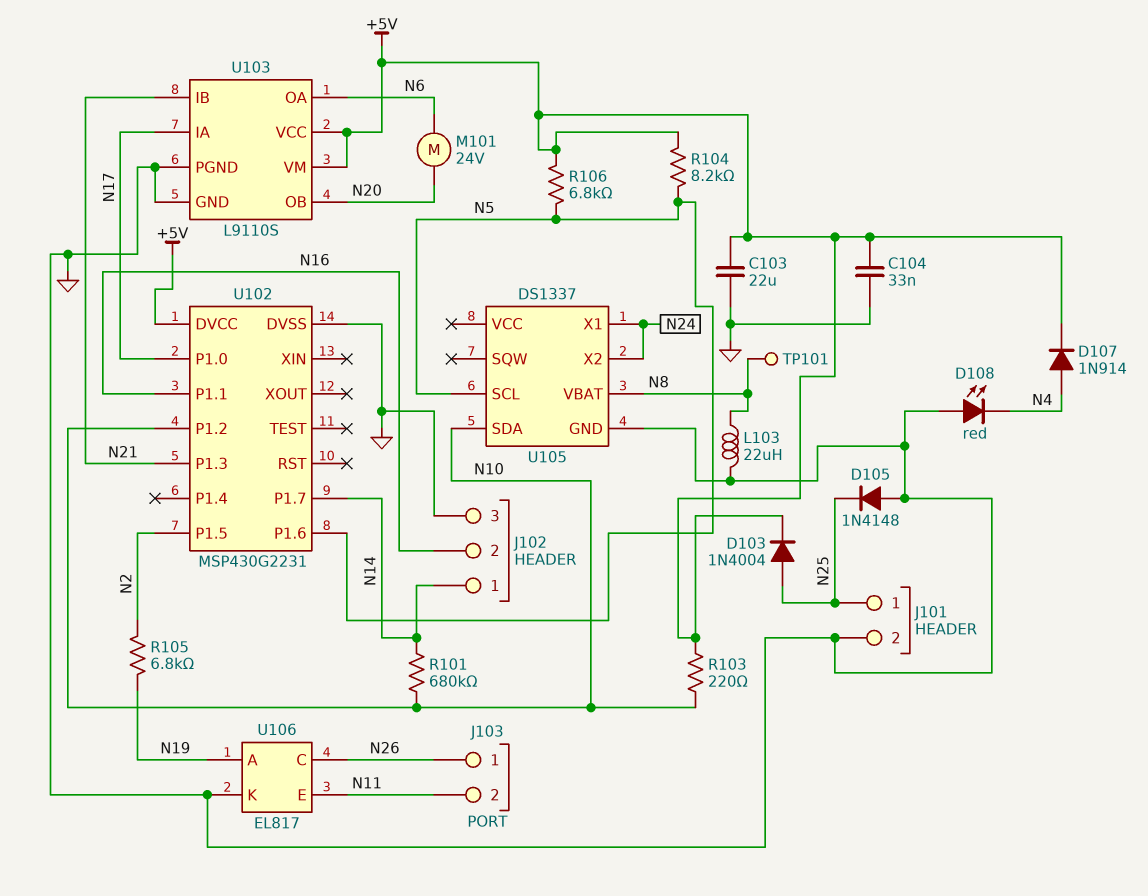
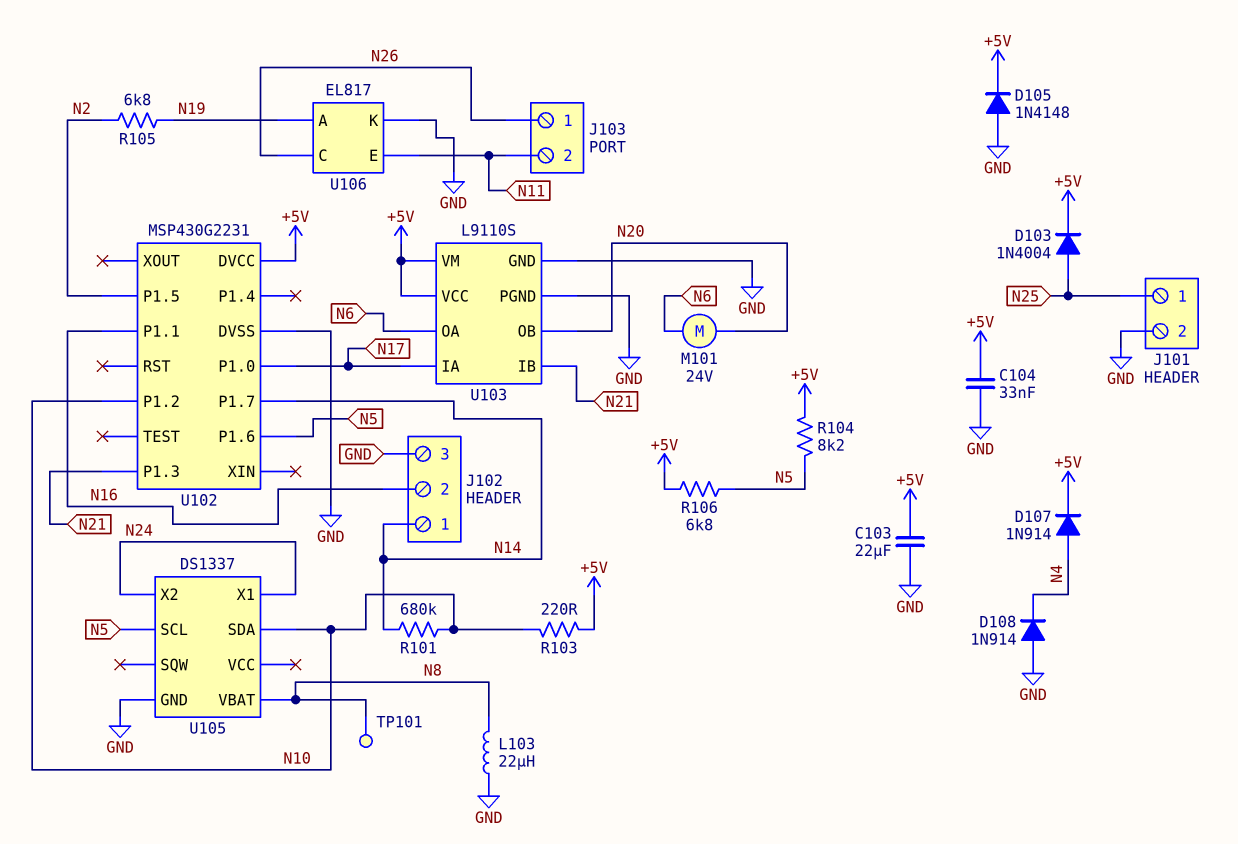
D105: diode 1N4148 (A GND, K N25) -> diode 1N4148 (A GND, K +5V)
D108: LED red (A GND, K N4) -> diode 1N914 (A GND, K N4)

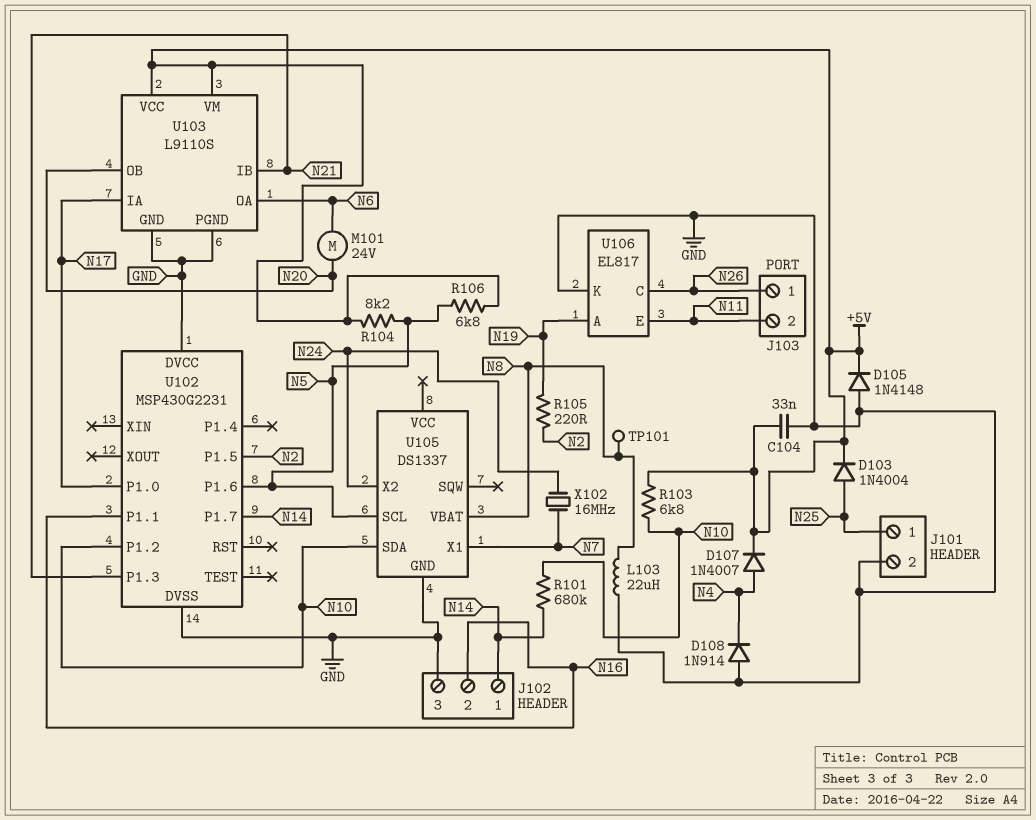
C103: 22uF (+5V, GND) -> none
D107: diode 1N914 (A N4, K +5V) -> diode 1N4007 (A N4, K +5V)
R103: 220 (+5V, N10) -> 6.8k (+5V, N10)
R105: 6.8k (N2, N19) -> 220 (N2, N19)
U102 pin DVCC: +5V -> GND
U105 pin X1: N24 -> N7
X102: none -> 16MHz (N7, N24)

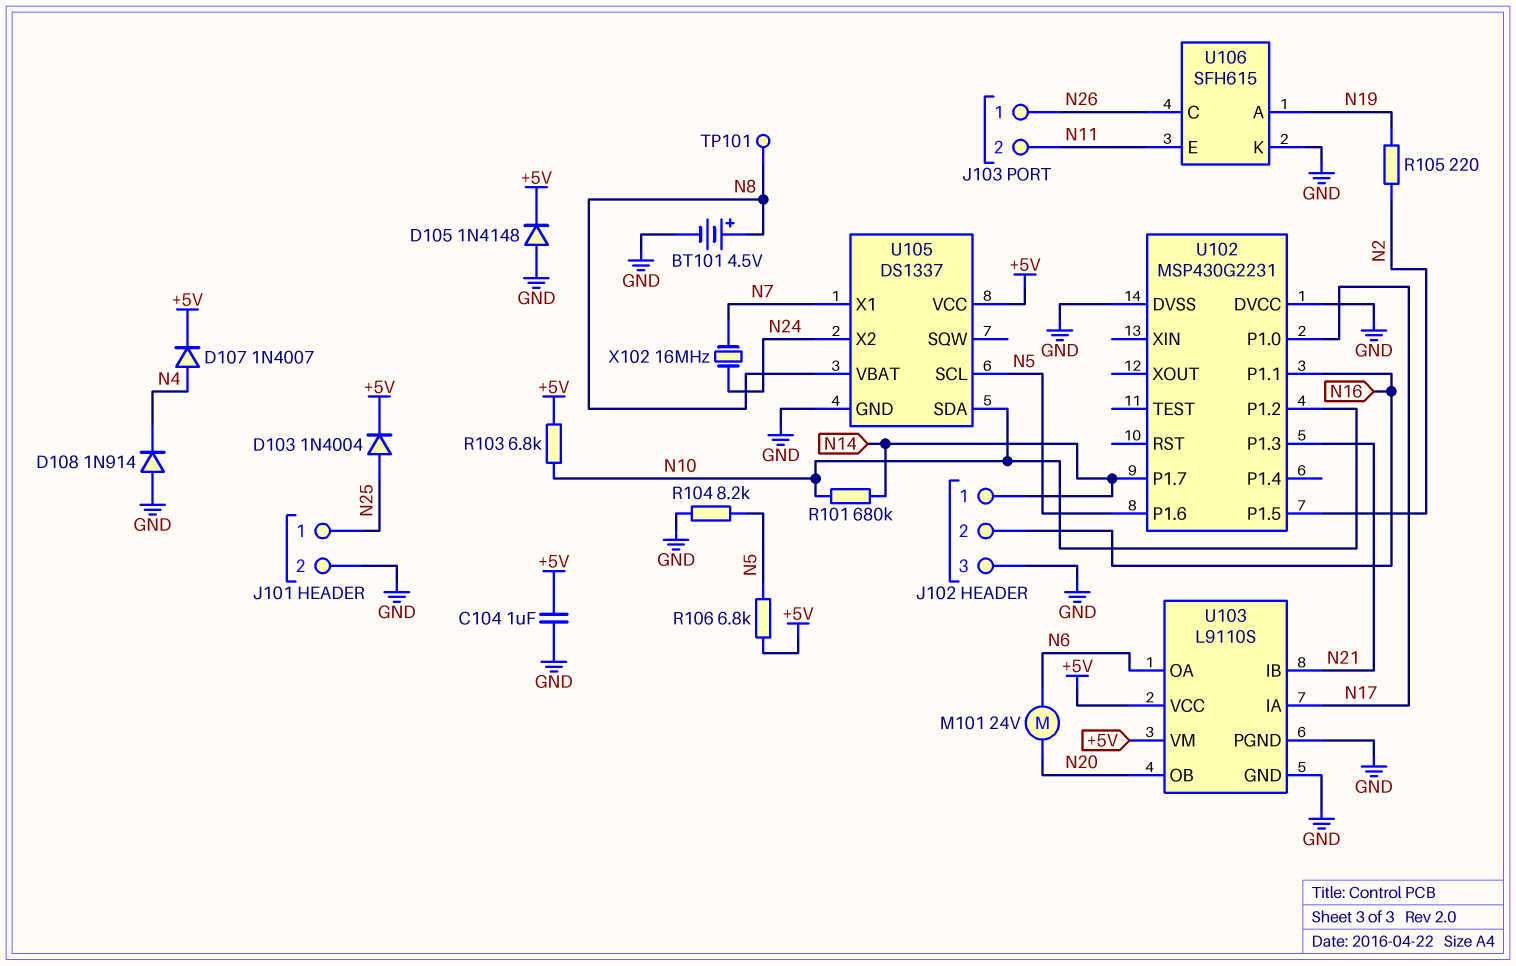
BT101: none -> 4.5V (plus N8, minus GND)
C104: 33nF (+5V, GND) -> 1uF (+5V, GND)
L103: 22uH (GND, N8) -> none
R104: 8.2k (+5V, N5) -> 8.2k (GND, N5)
U105 pin VCC: none -> +5V
U106: EL817 -> SFH615

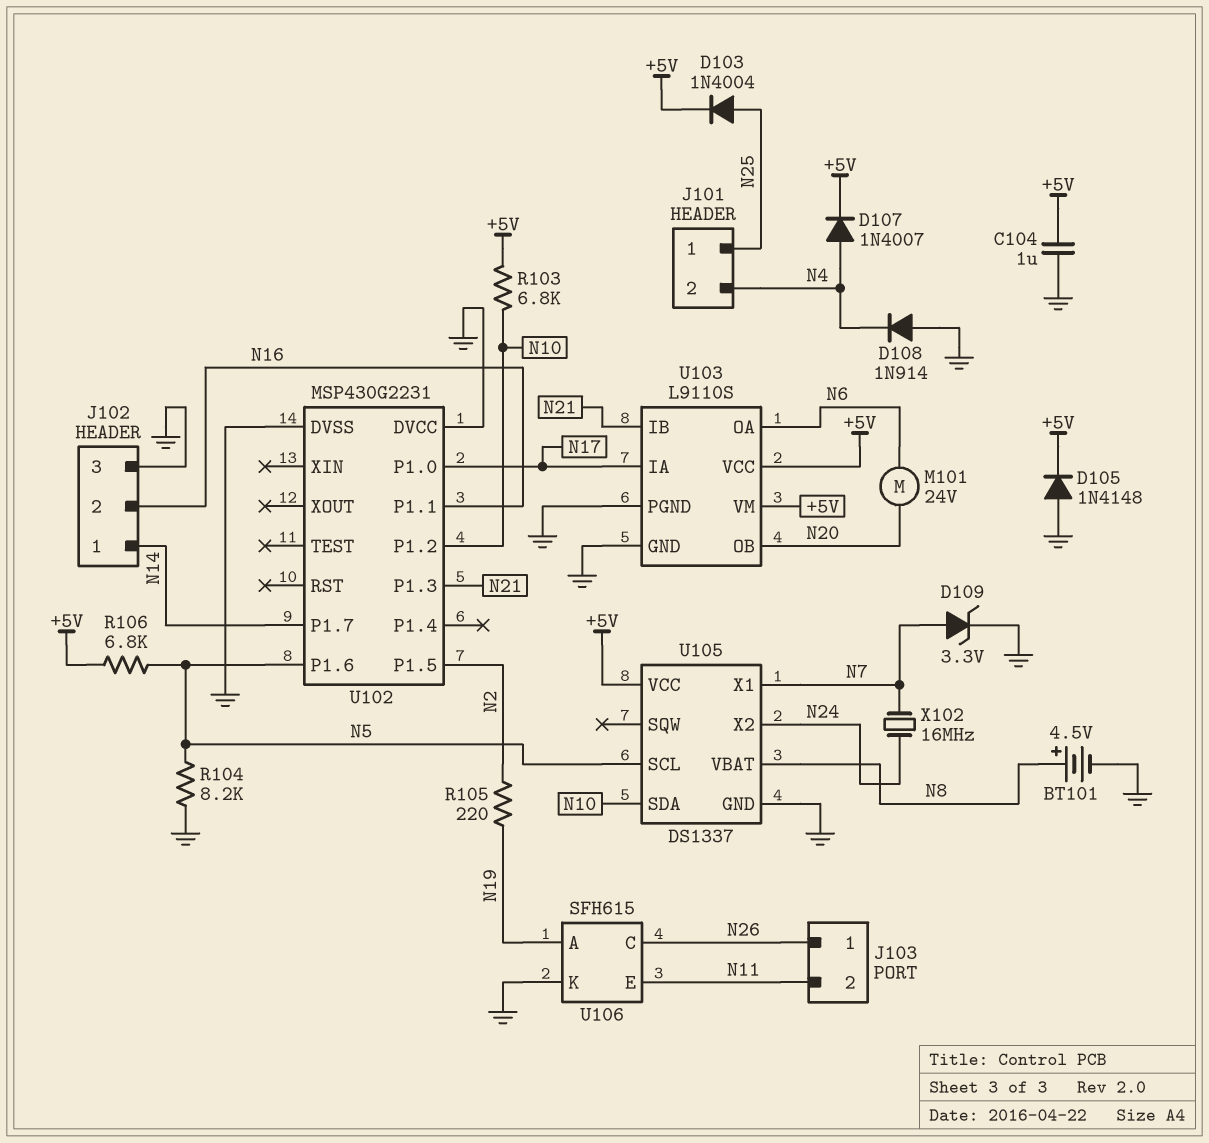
D109: none -> zener 3.3V (A N7, K GND)
J101 pin 2: GND -> N4
R101: 680k (N10, N14) -> none
TP101: test point (N8) -> none

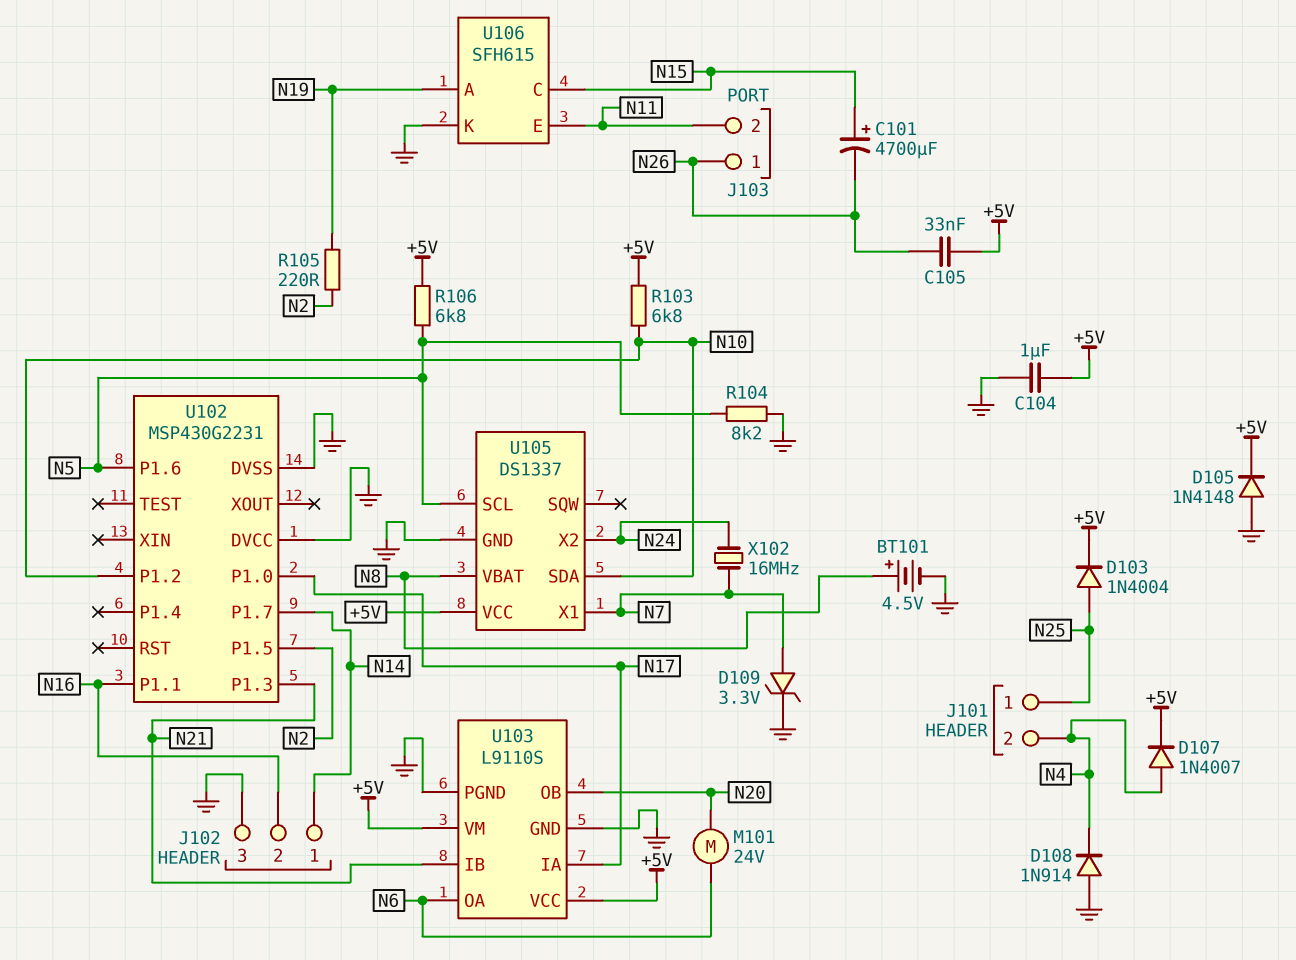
C101: none -> 4700uF (plus N15, minus N26)
C105: none -> 33nF (+5V, N26)
U106 pin C: N26 -> N15

